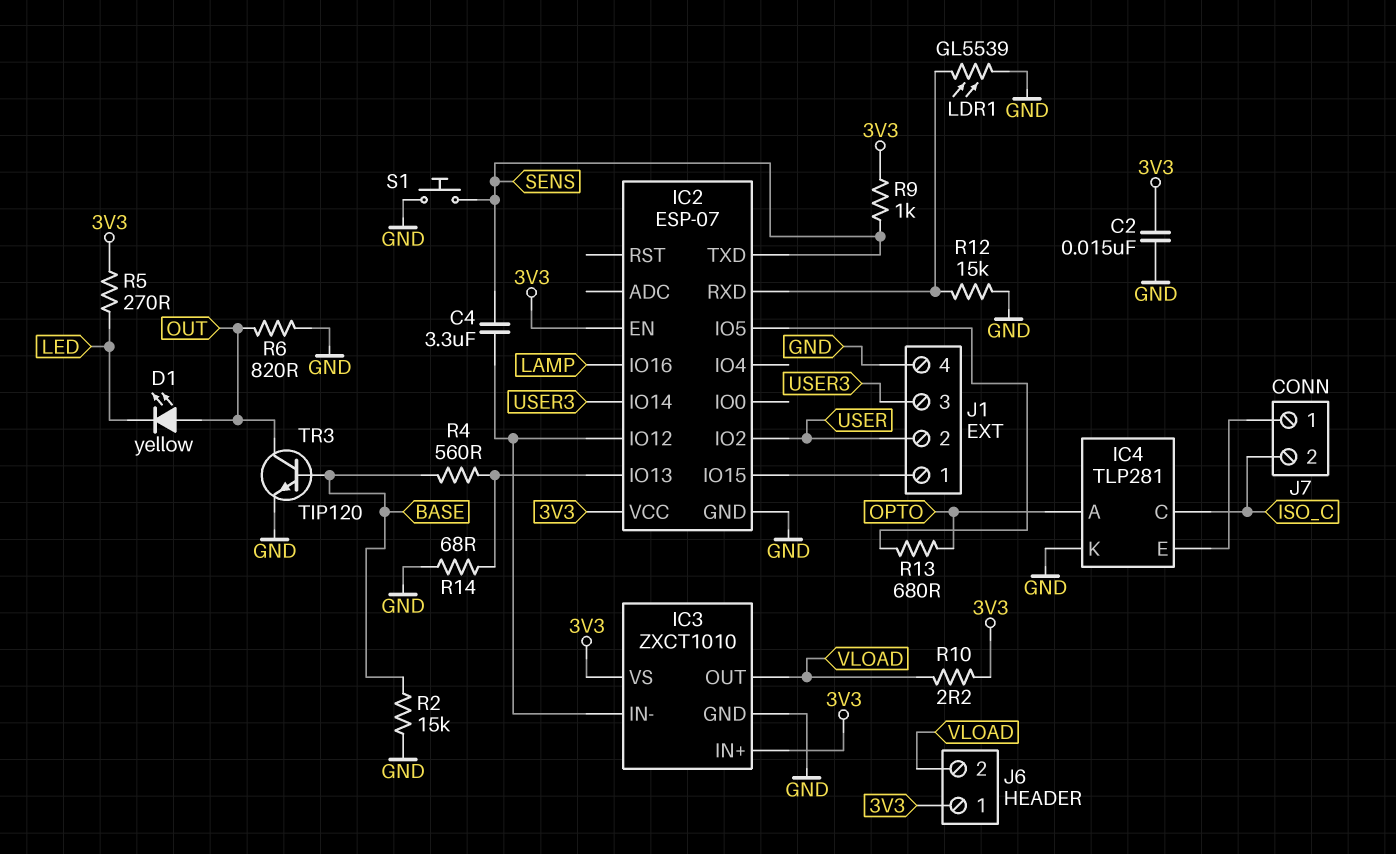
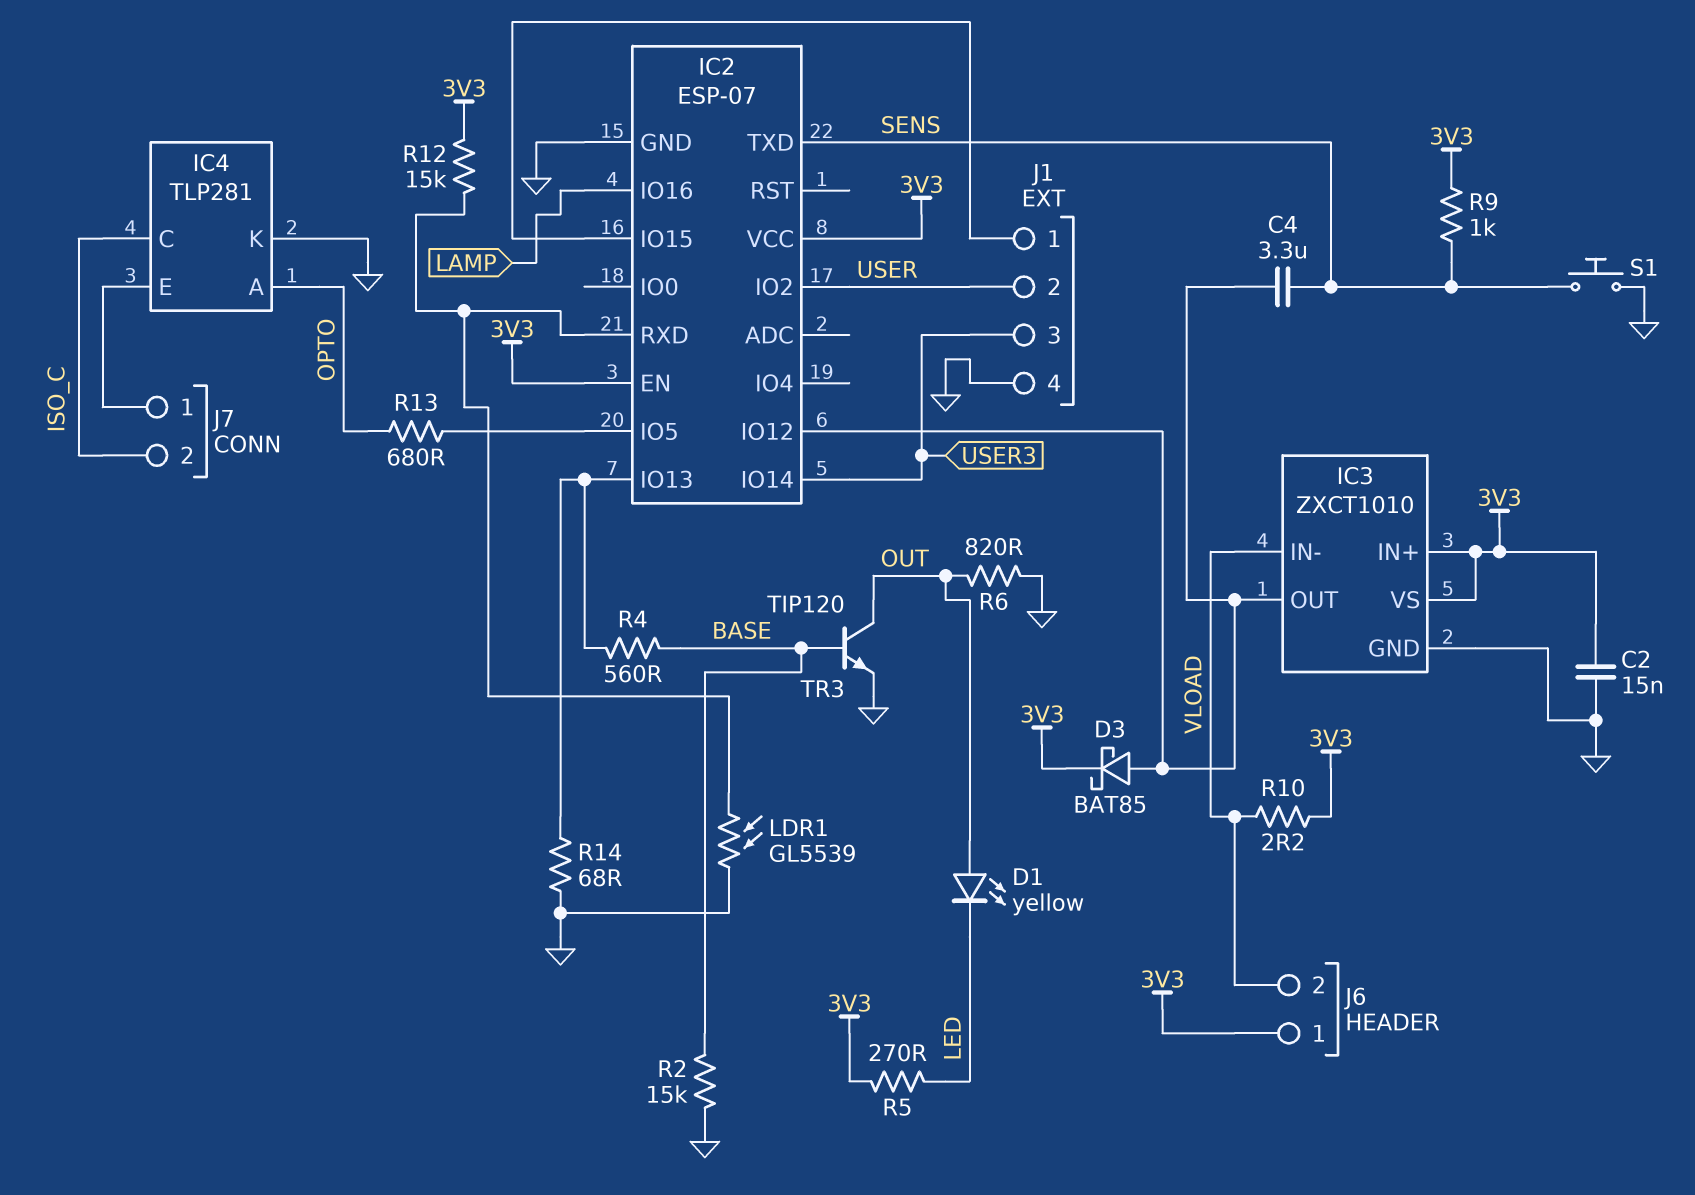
D3: none -> schottky BAT85 (A IC2/IO12, K 3V3)
IC3 pin IN-: IC2/IO12 -> VLOAD
IC3 pin OUT: VLOAD -> IC2/IO12
R12: 15k (GND, IC2/RXD) -> 15k (3V3, IC2/RXD)

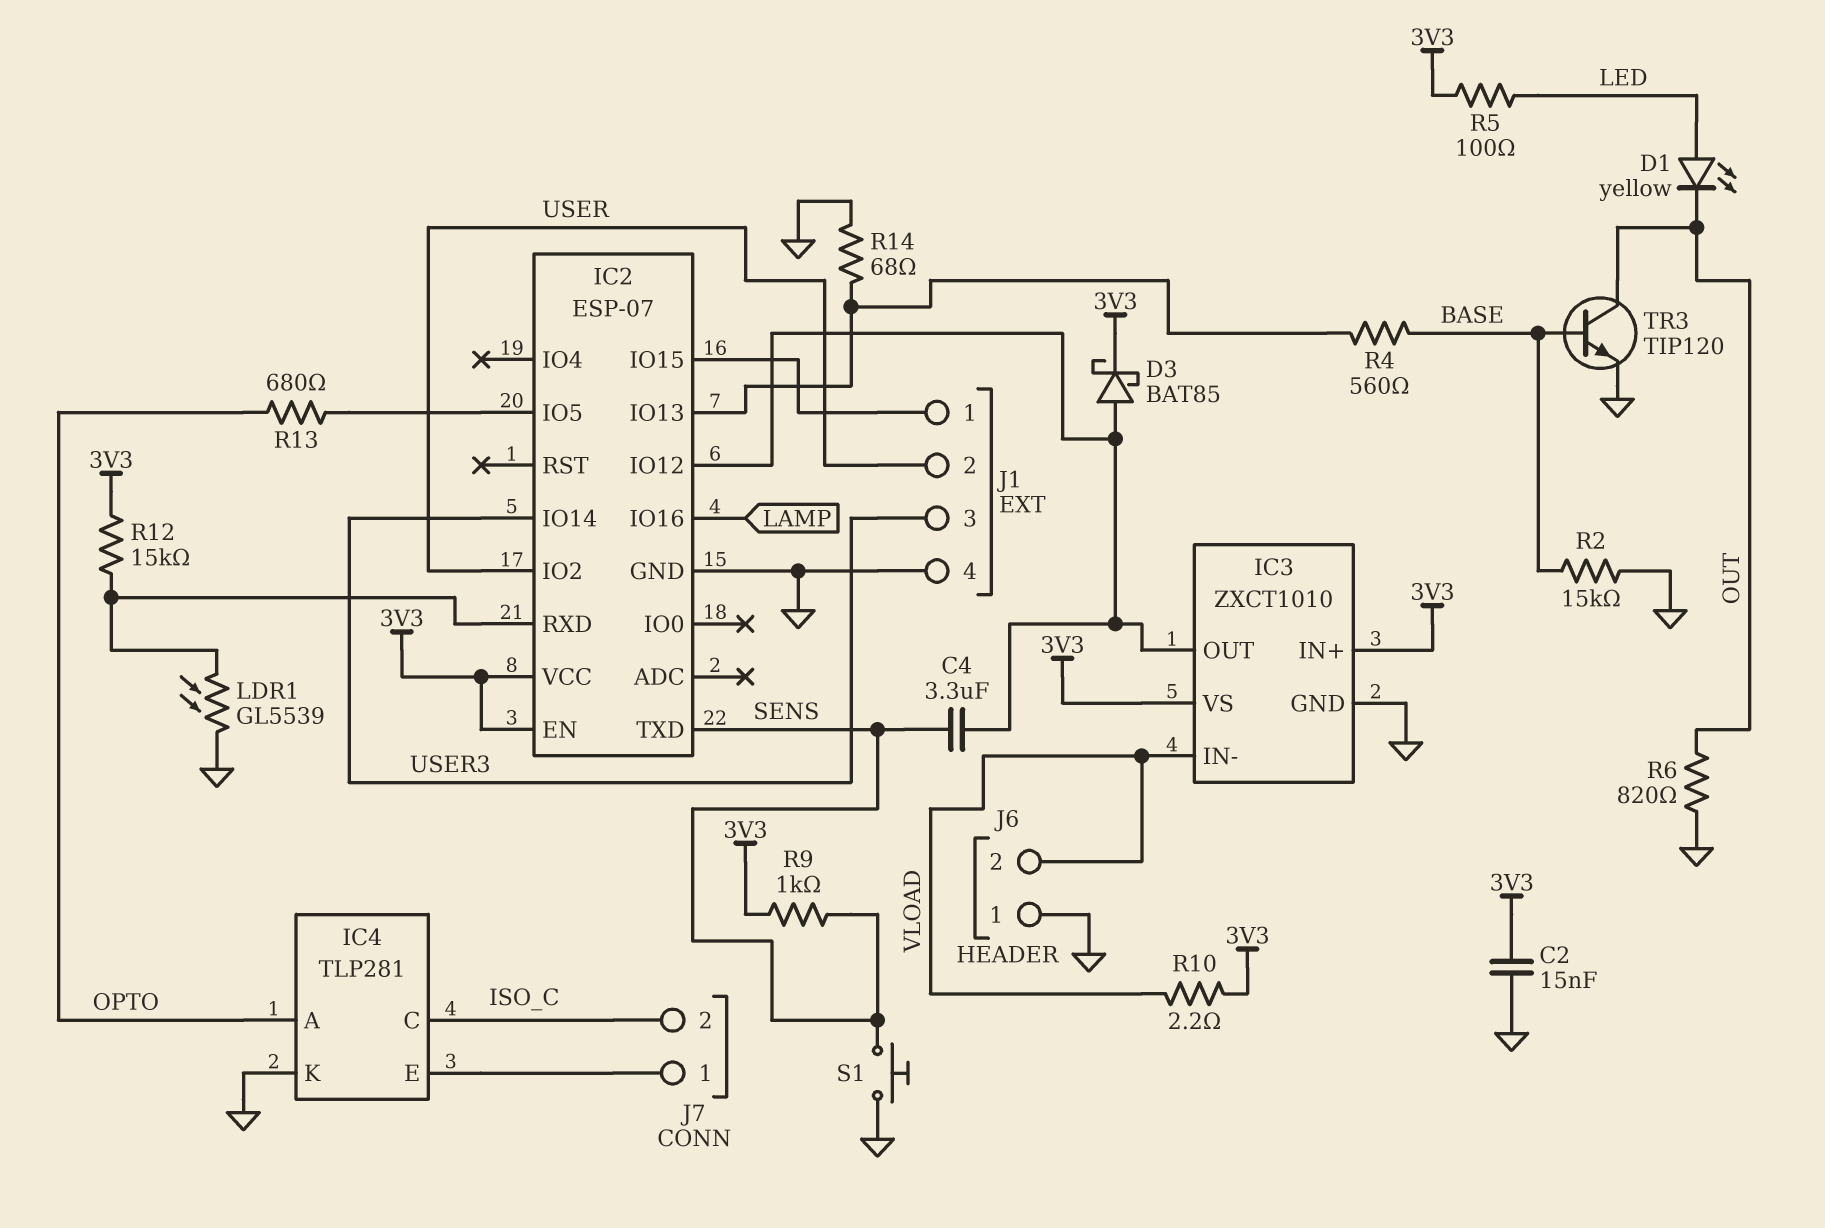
D1: LED yellow (A OUT, K LED) -> LED yellow (A LED, K OUT)
J6 pin 1: 3V3 -> GND
R5: 270 (3V3, LED) -> 100 (3V3, LED)

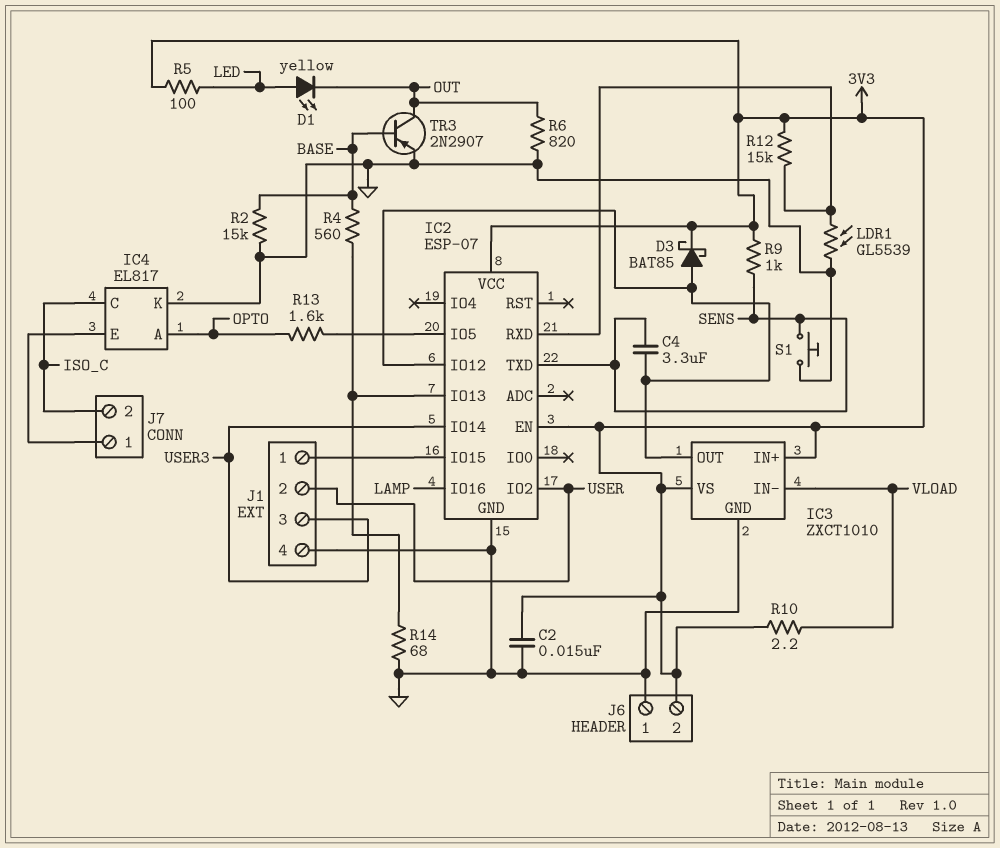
IC4: TLP281 -> EL817
J6 pin 2: VLOAD -> 3V3
R13: 680 (IC2/IO5, OPTO) -> 1.6k (IC2/IO5, OPTO)
TR3: NPN TIP120 (B BASE, C OUT, E GND) -> PNP 2N2907 (B BASE, C OUT, E GND)

